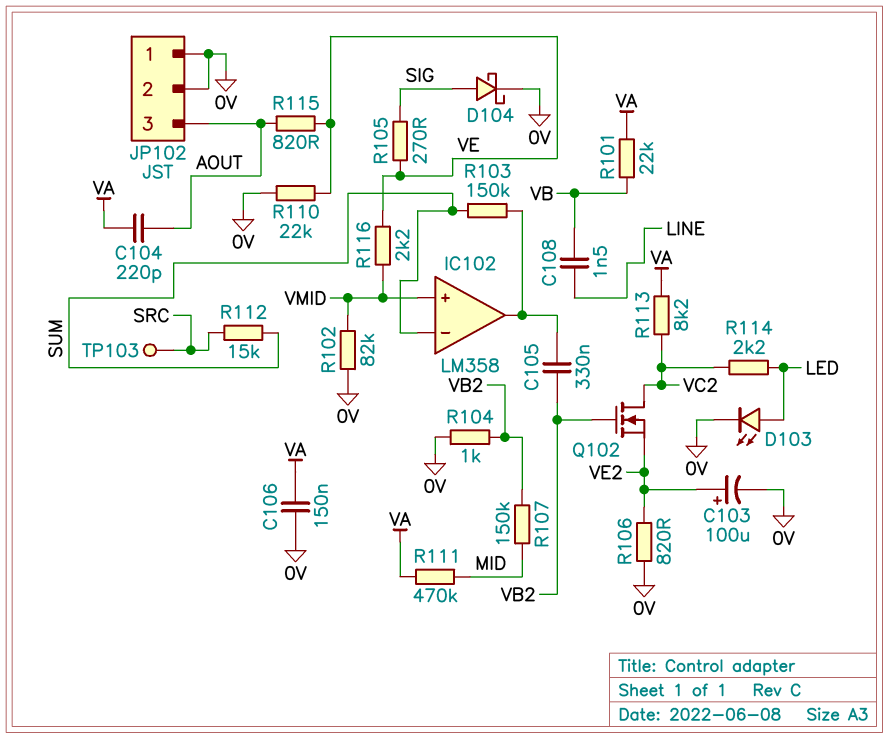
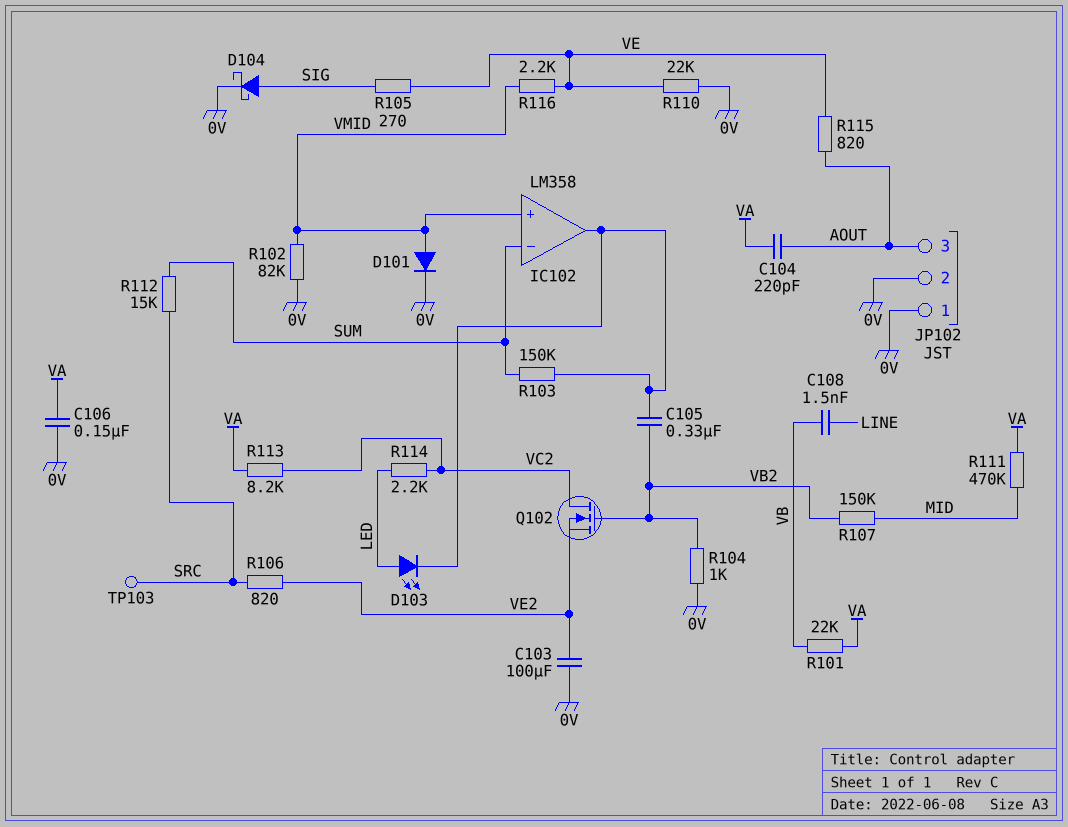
C103: 100uF (plus VE2, minus 0V) -> 100uF (0V, VE2)
D101: none -> diode (A VMID, K 0V)
D103: LED (A LED, K 0V) -> LED (A LED, K IC102/out)
R106: 820 (0V, VE2) -> 820 (SRC, VE2)

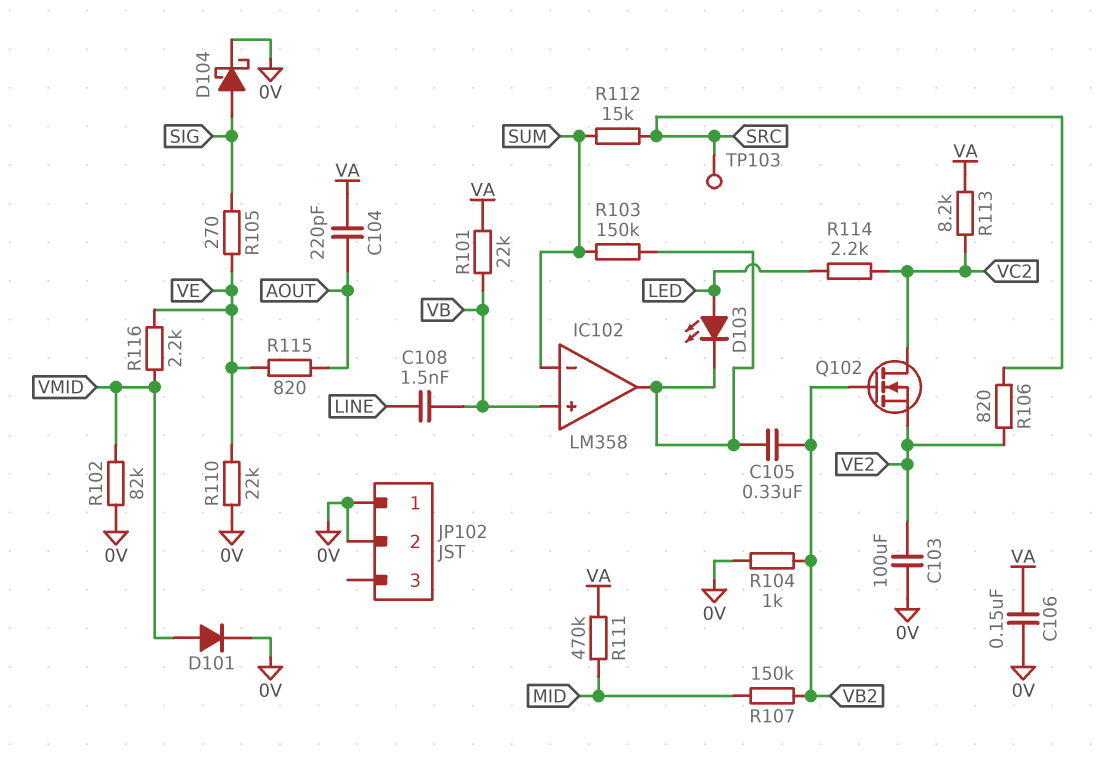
IC102 pin in+: VMID -> VB
JP102 pin 3: AOUT -> none

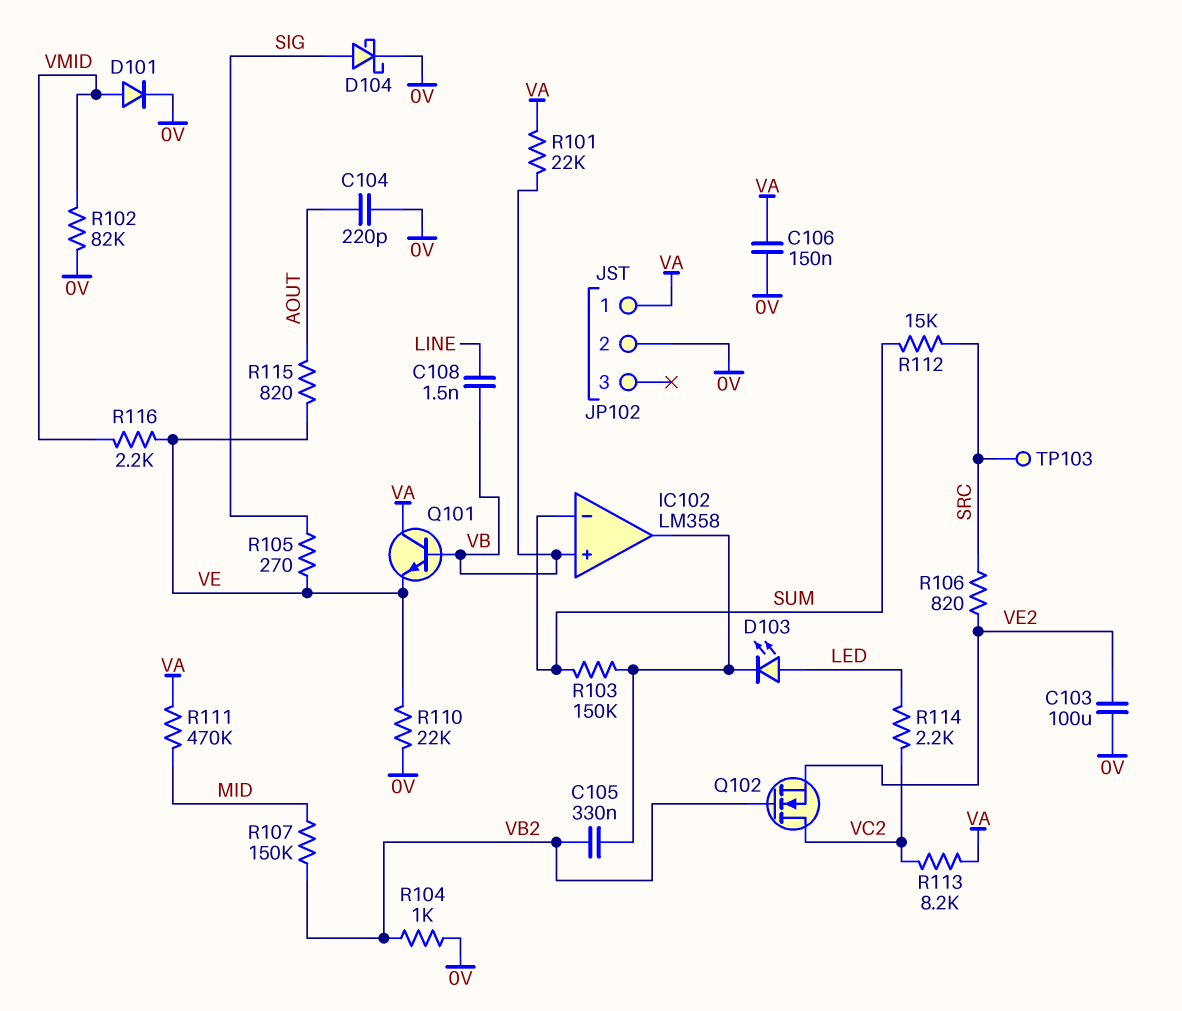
C104: 220pF (AOUT, VA) -> 220pF (0V, AOUT)
JP102 pin 1: 0V -> VA
Q101: none -> NPN (B VB, C VA, E VE)

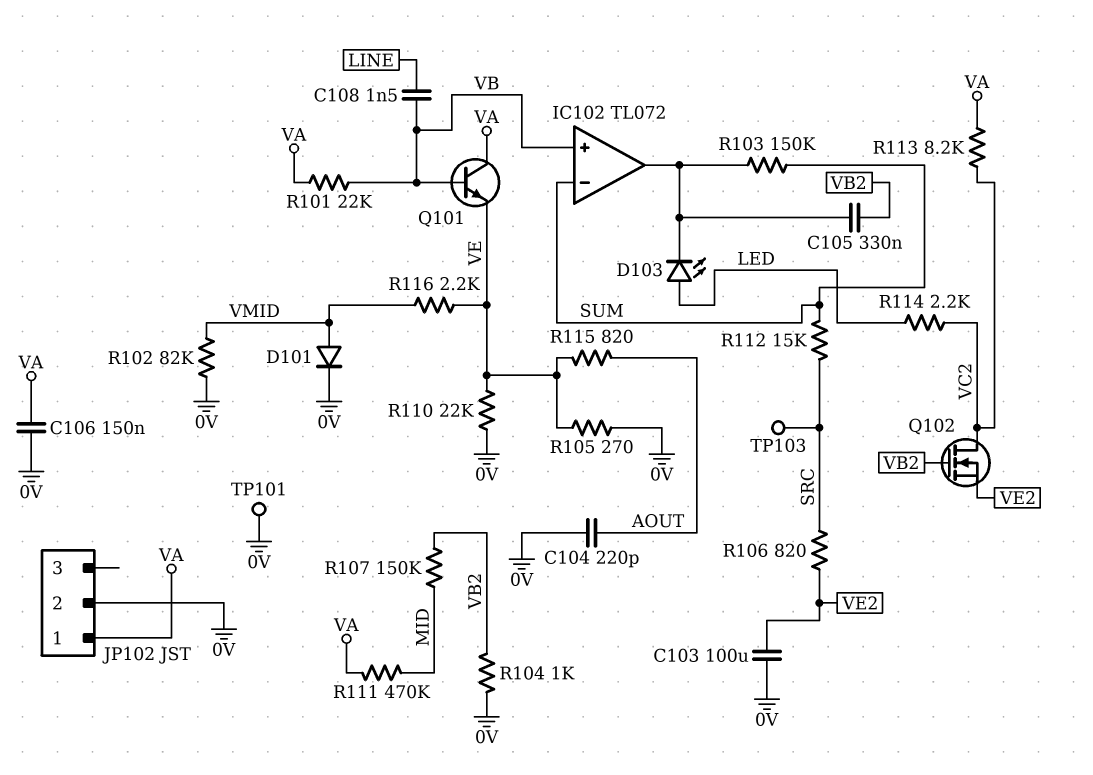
D104: schottky (A SIG, K 0V) -> none
IC102: LM358 -> TL072
R105: 270 (SIG, VE) -> 270 (0V, VE)
TP101: none -> test point (0V)

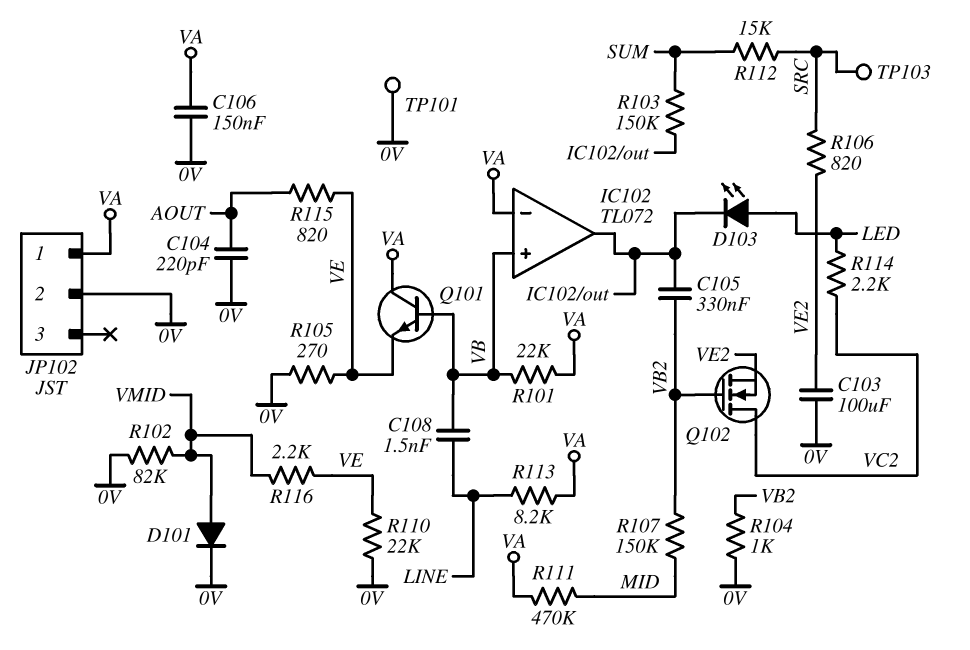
IC102 pin in-: SUM -> VA
R113: 8.2k (VA, VC2) -> 8.2k (LINE, VA)

